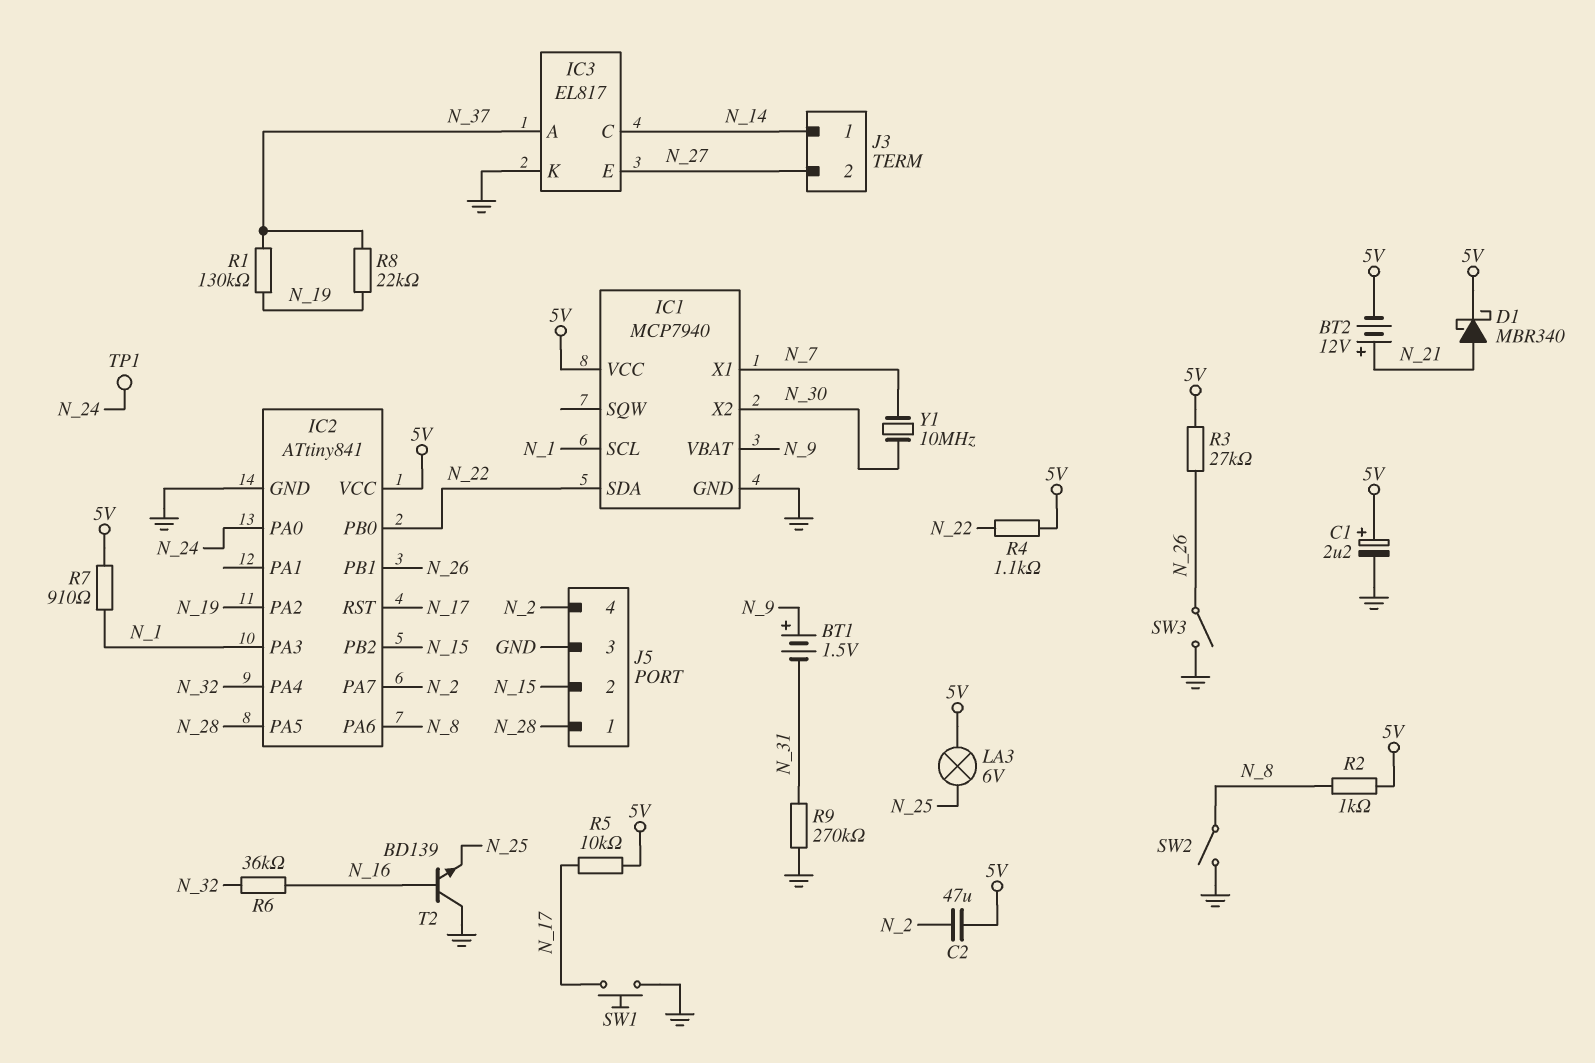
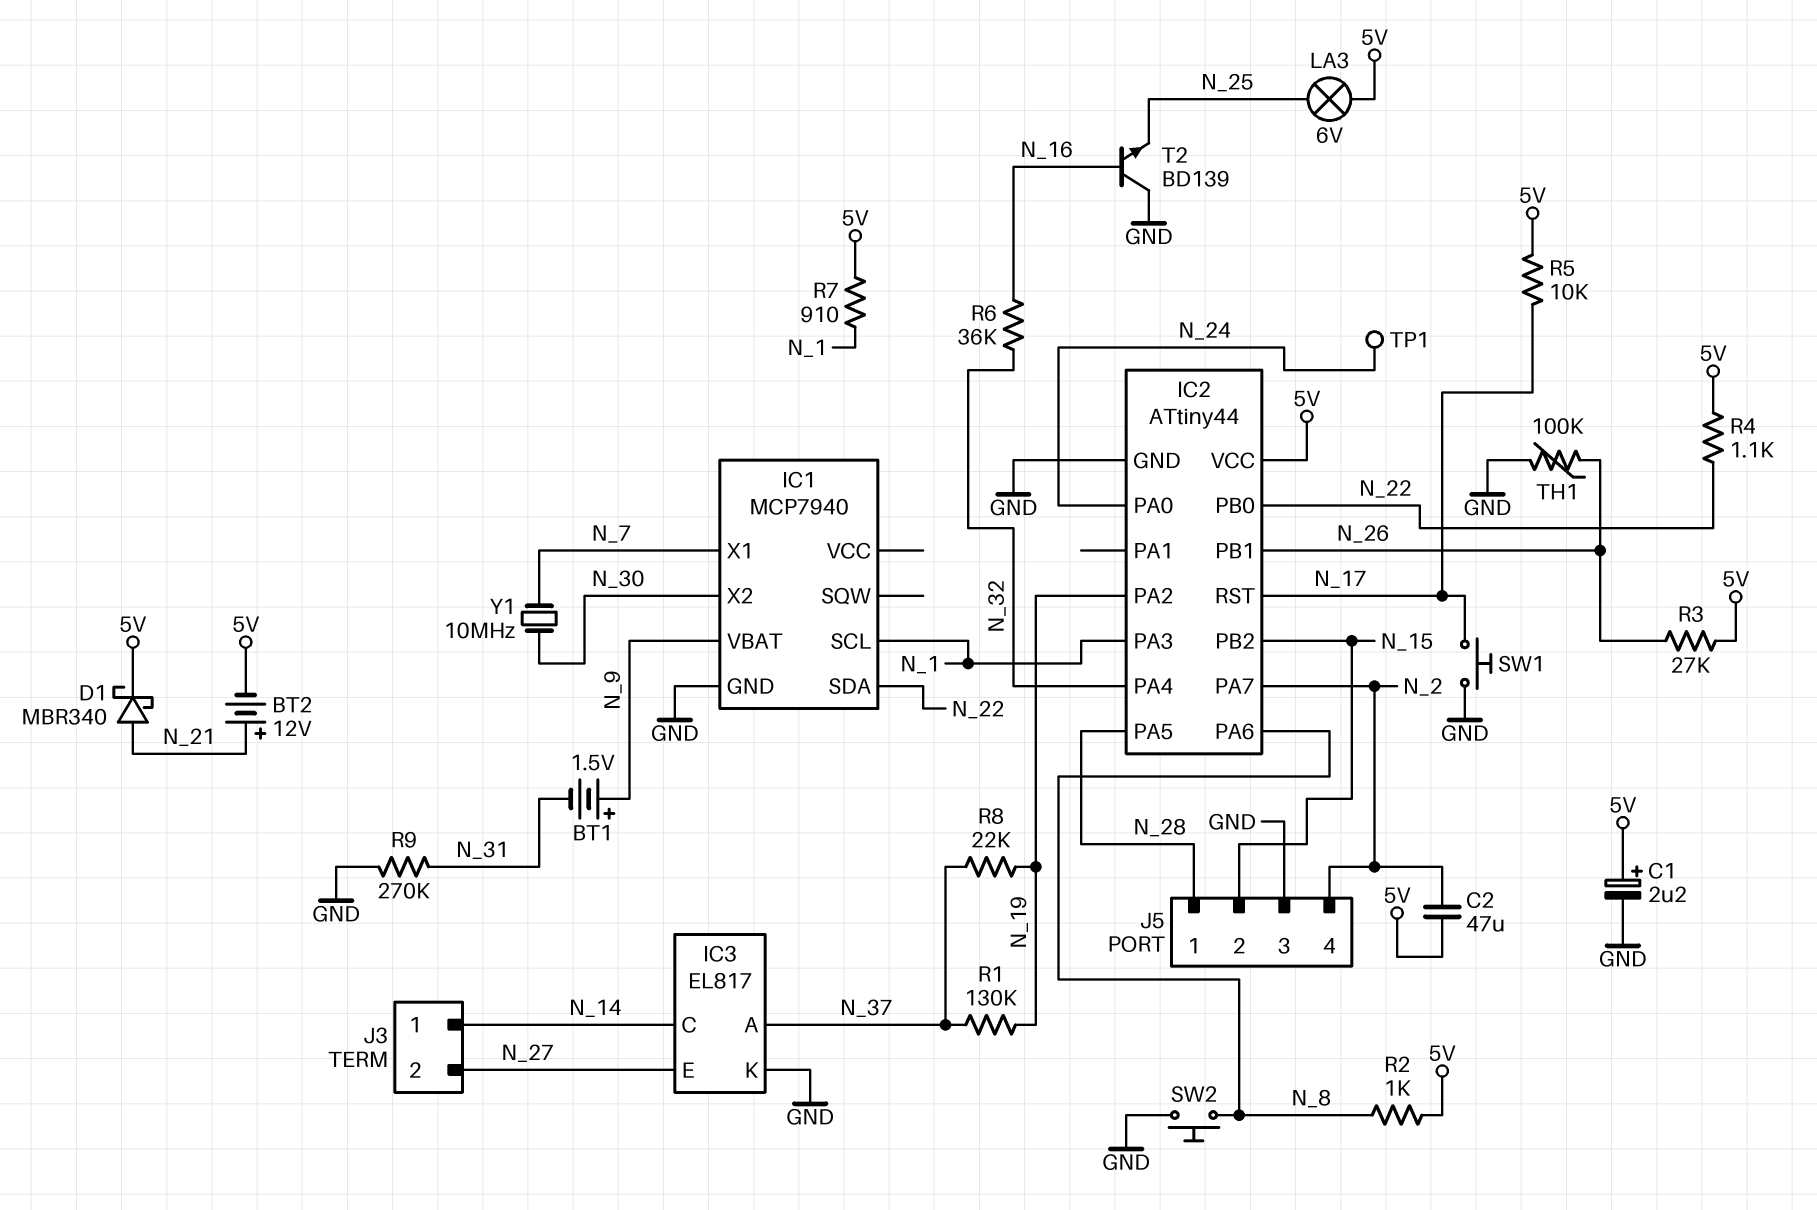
IC1 pin VCC: 5V -> none
IC2: ATtiny841 -> ATtiny44
SW2: switch (GND, N_8) -> button (GND, N_8)
SW3: switch (GND, N_26) -> none
TH1: none -> 100k (GND, N_26)

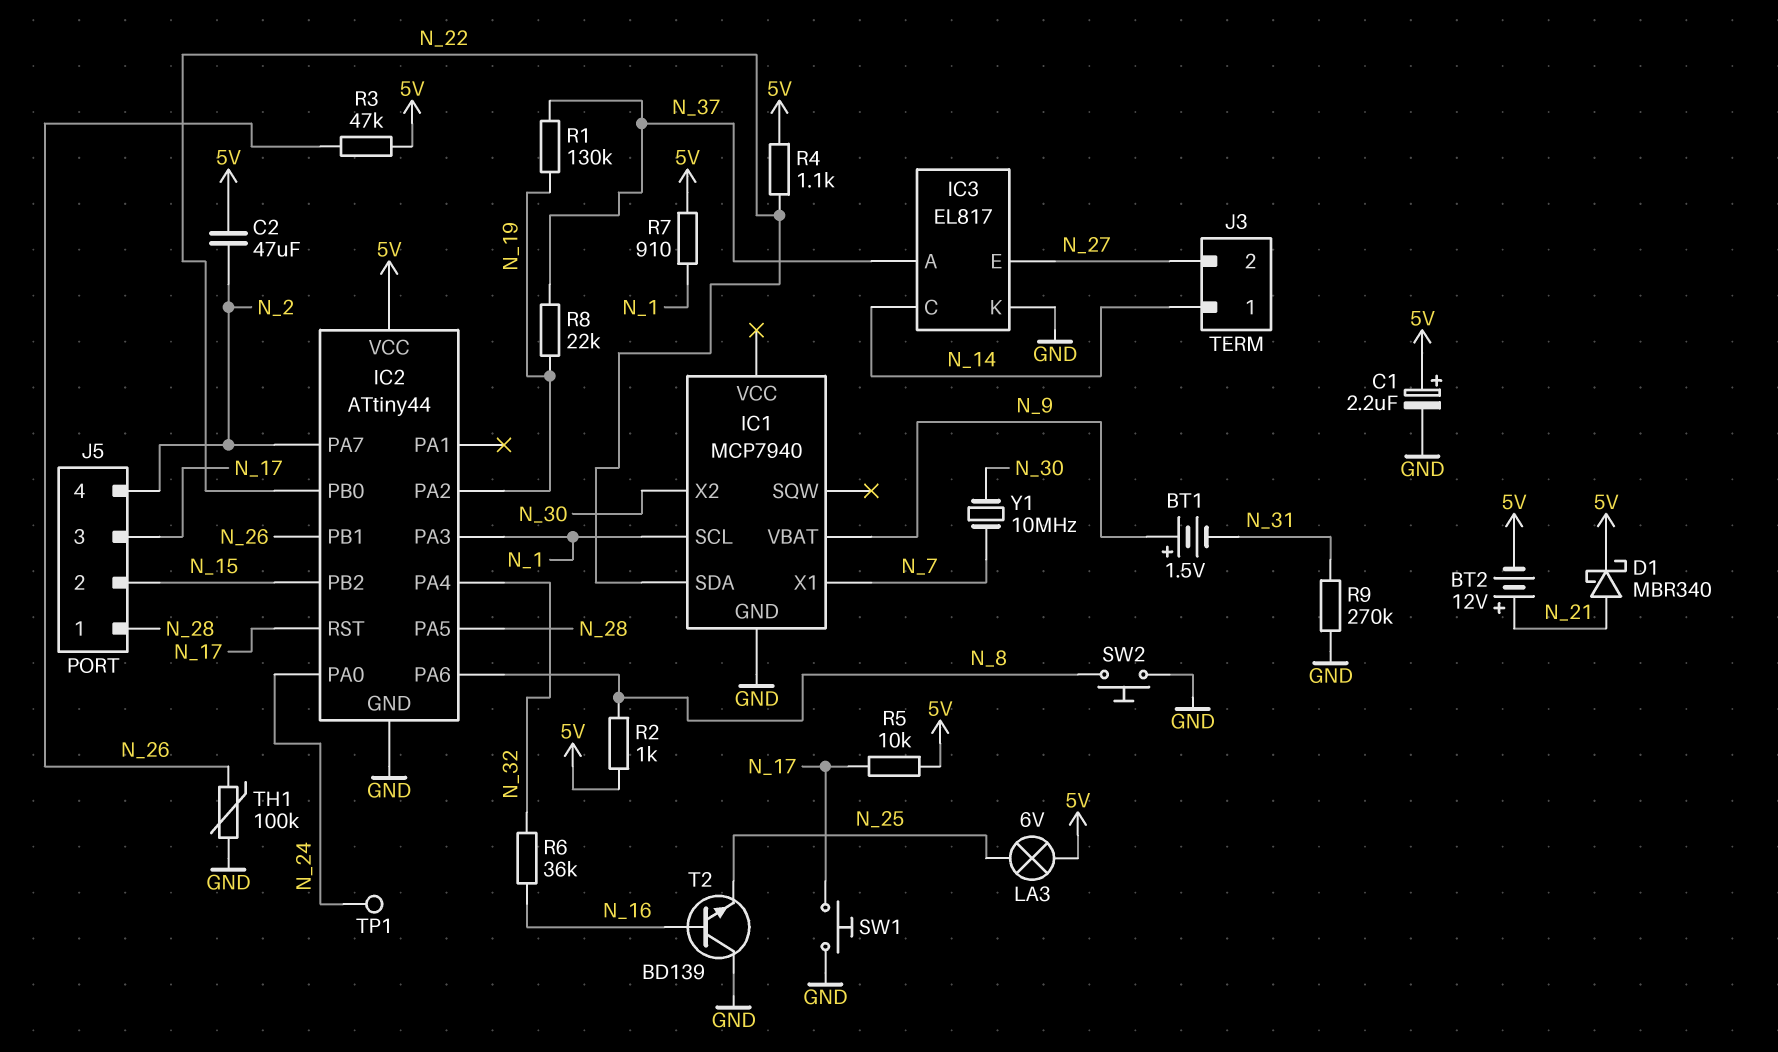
J5 pin 3: GND -> N_17
R3: 27k (5V, N_26) -> 47k (5V, N_26)

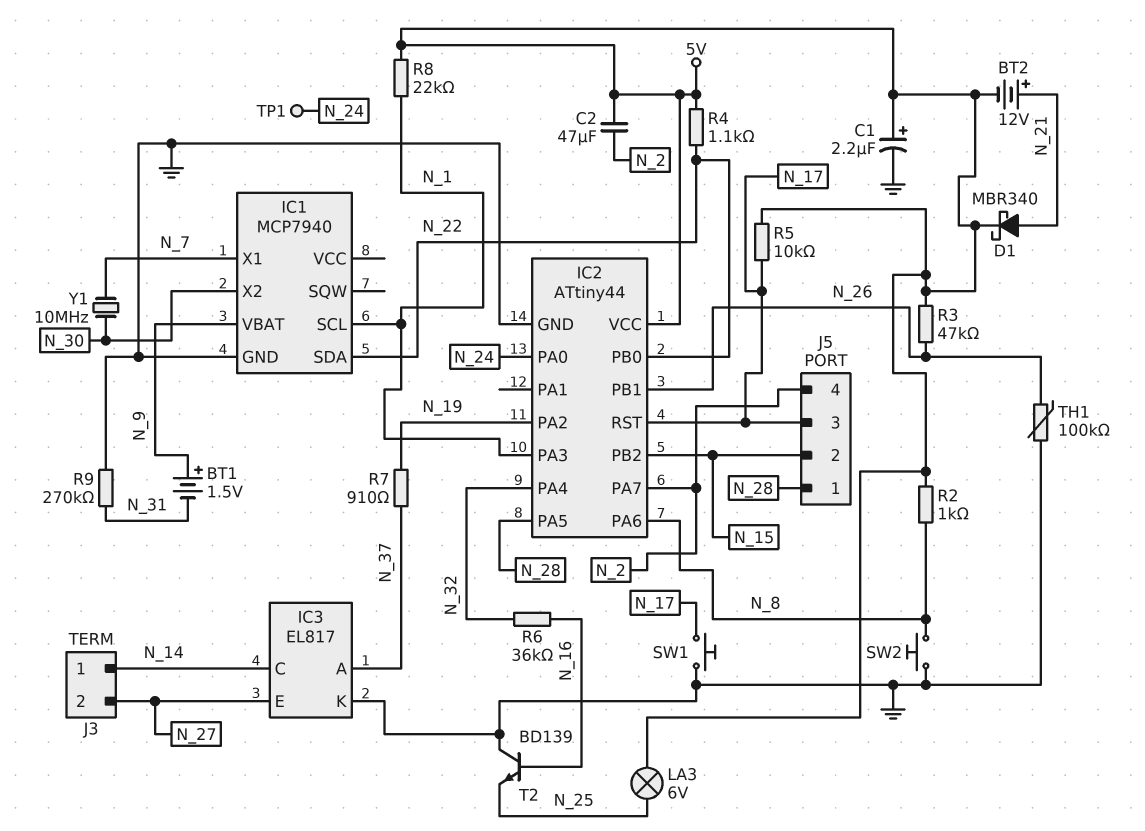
R1: 130k (N_19, N_37) -> none
R7: 910 (5V, N_1) -> 910 (N_19, N_37)
R8: 22k (N_19, N_37) -> 22k (5V, N_1)

